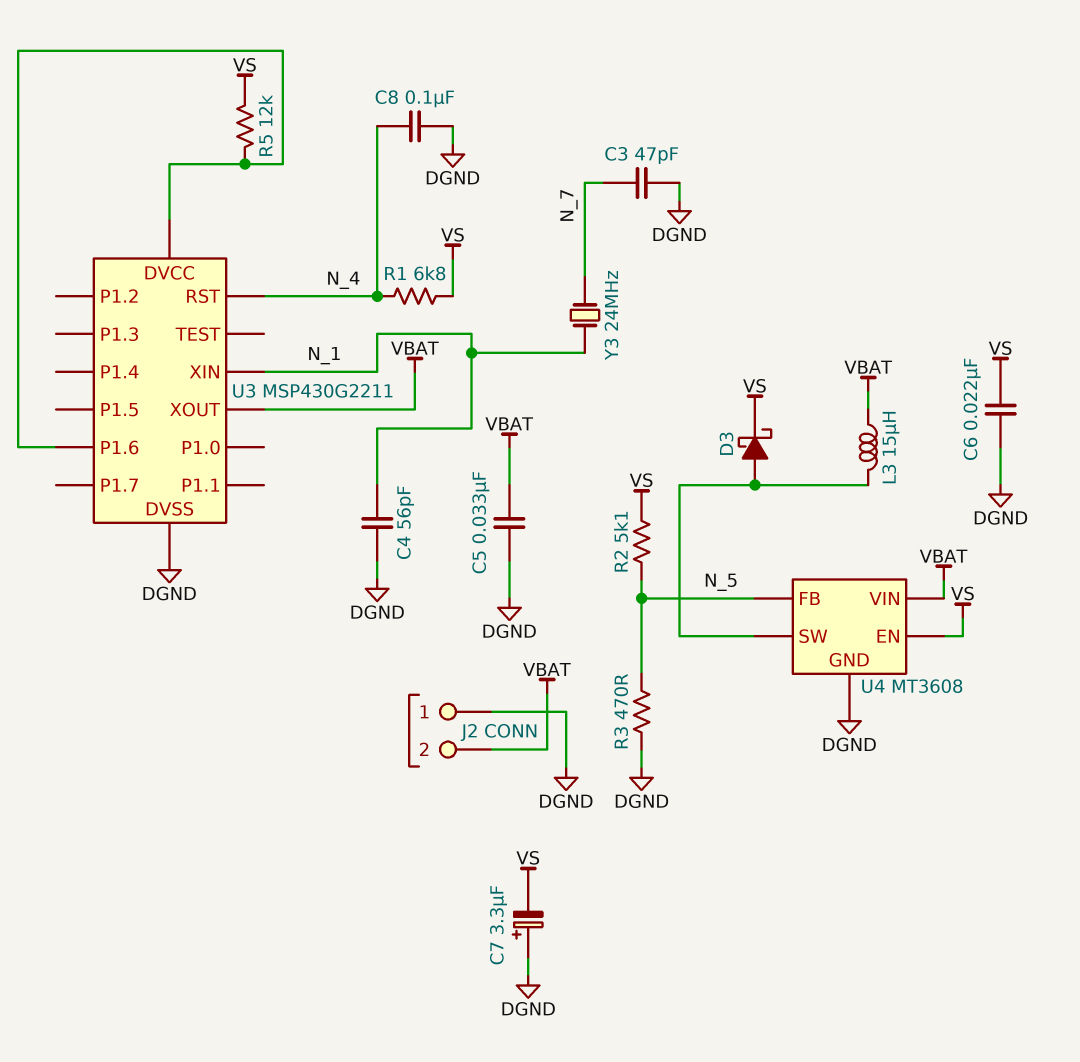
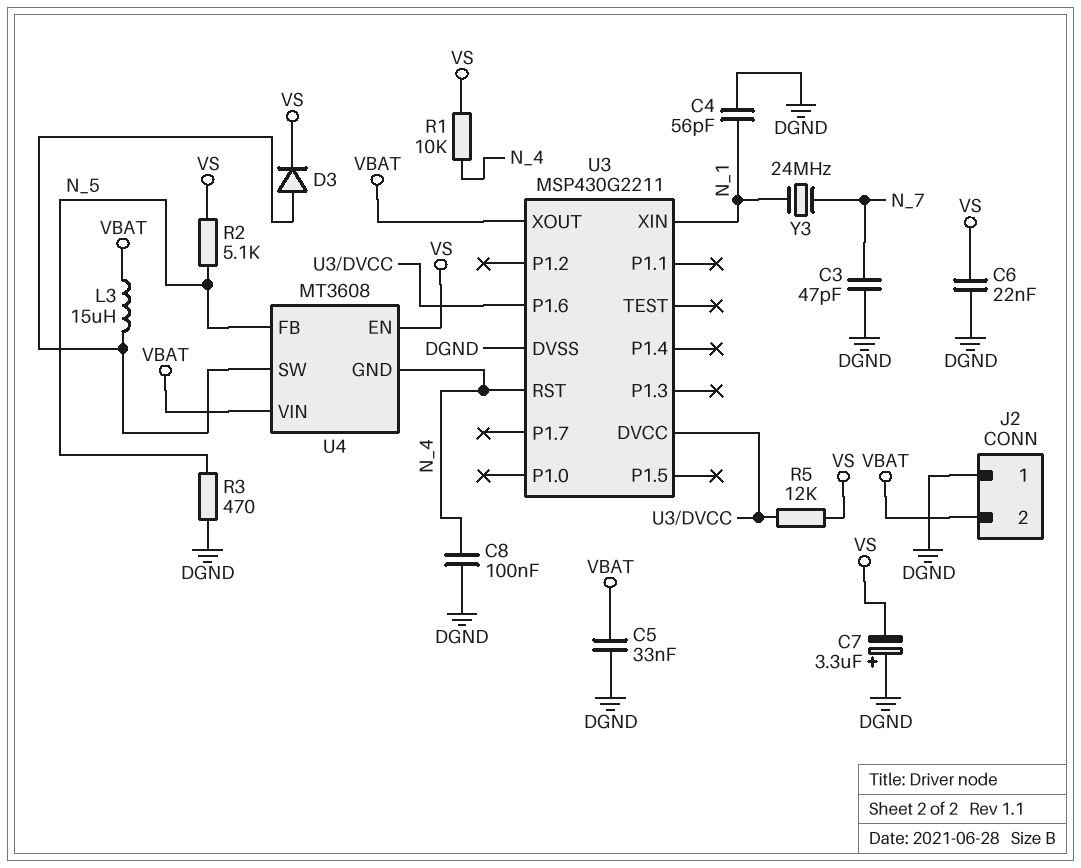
D3: schottky (A U4/SW, K VS) -> diode (A U4/SW, K VS)
R1: 6.8k (N_4, VS) -> 10k (N_4, VS)
U4 pin GND: DGND -> N_4

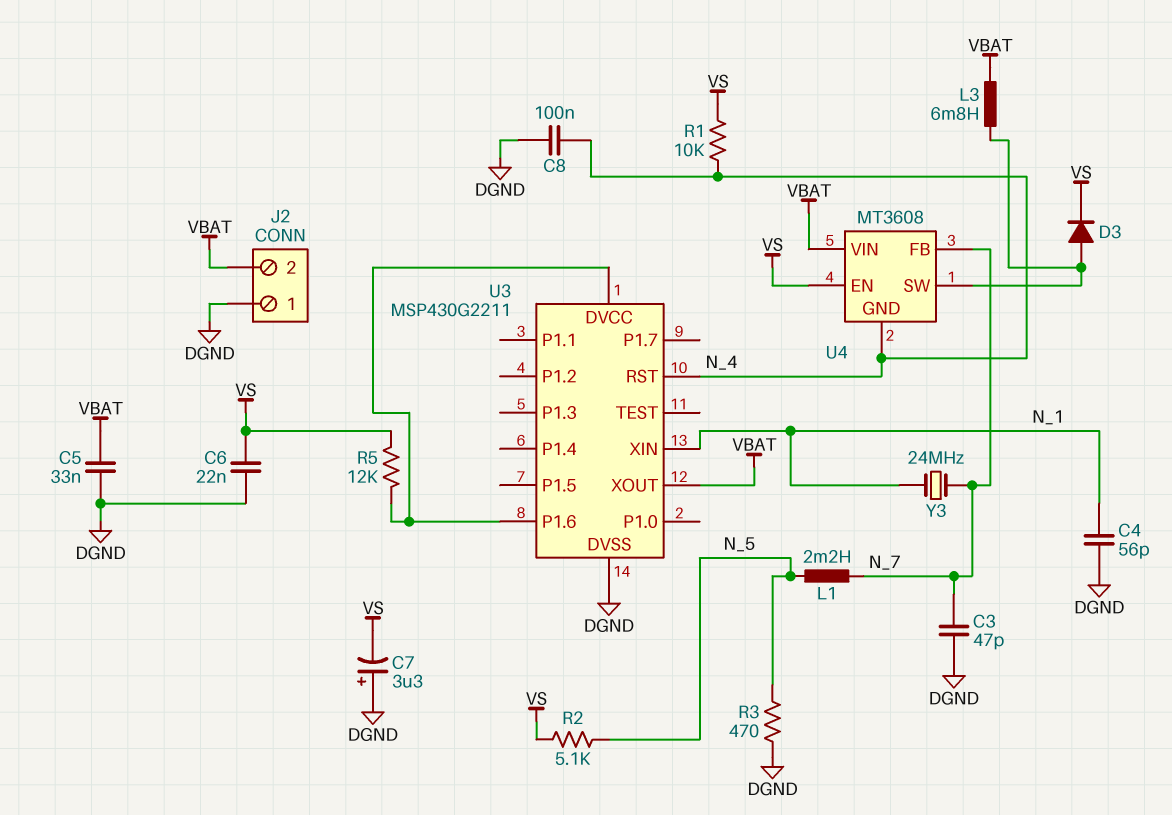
L1: none -> 2.2mH (N_5, N_7)
L3: 15uH (U4/SW, VBAT) -> 6.8mH (U4/SW, VBAT)
U4 pin FB: N_5 -> N_7

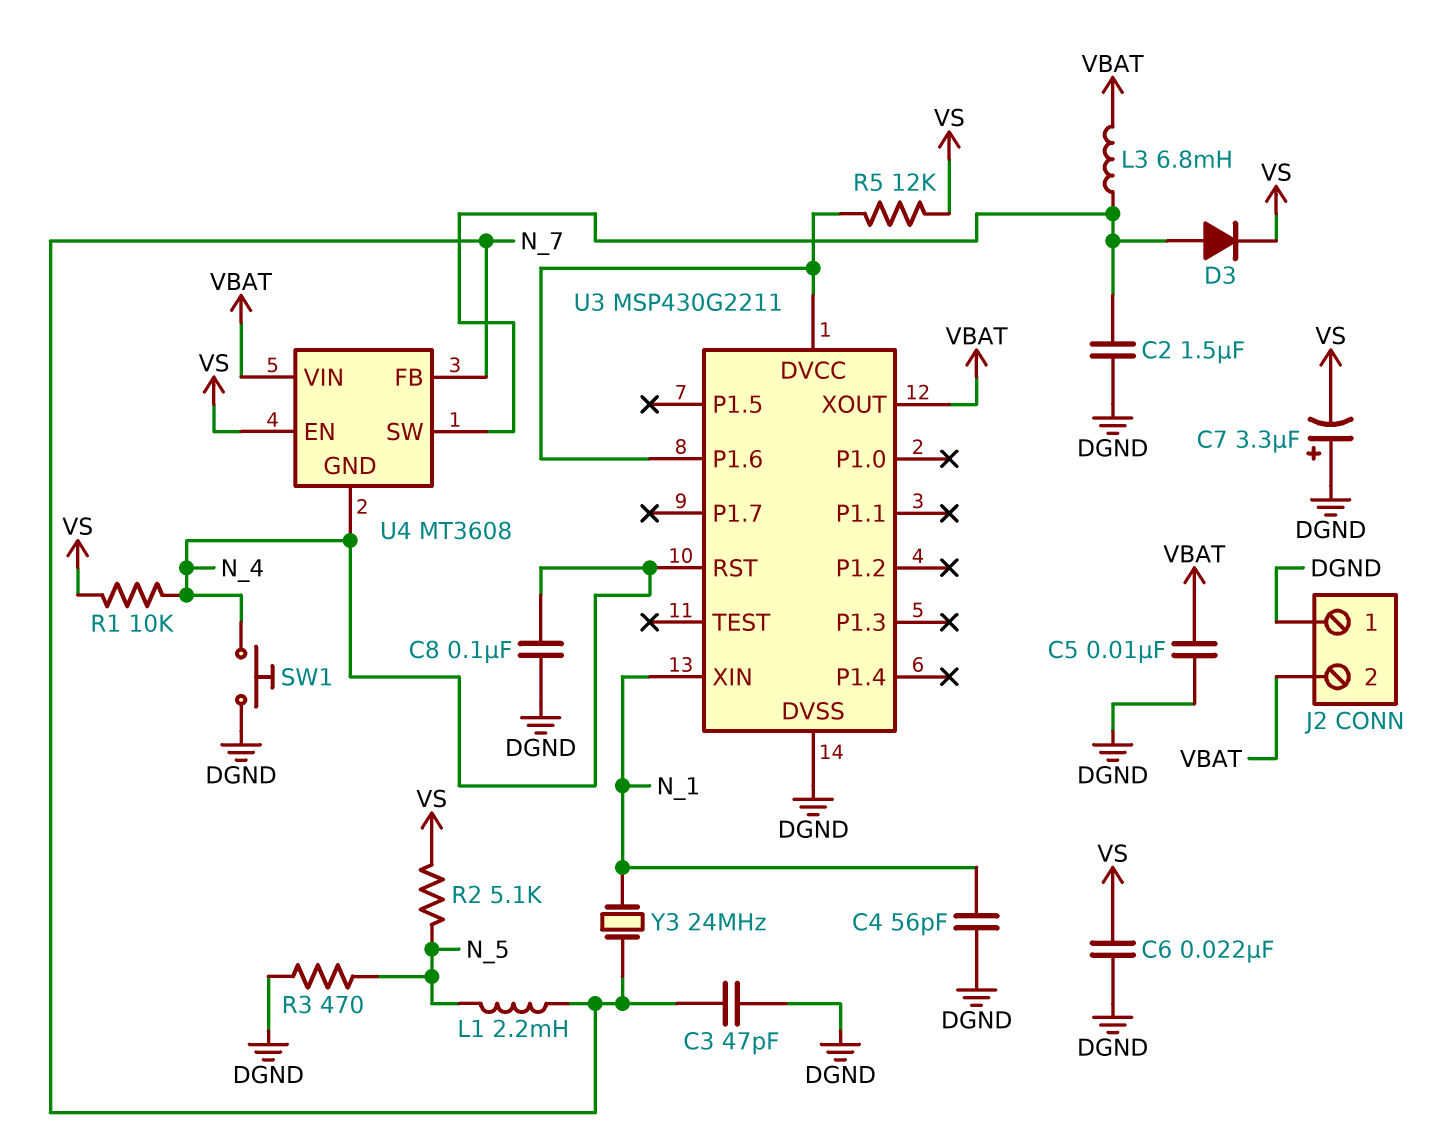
C2: none -> 1.5uF (DGND, U4/SW)
C5: 33nF (DGND, VBAT) -> 10nF (DGND, VBAT)
SW1: none -> button (DGND, N_4)

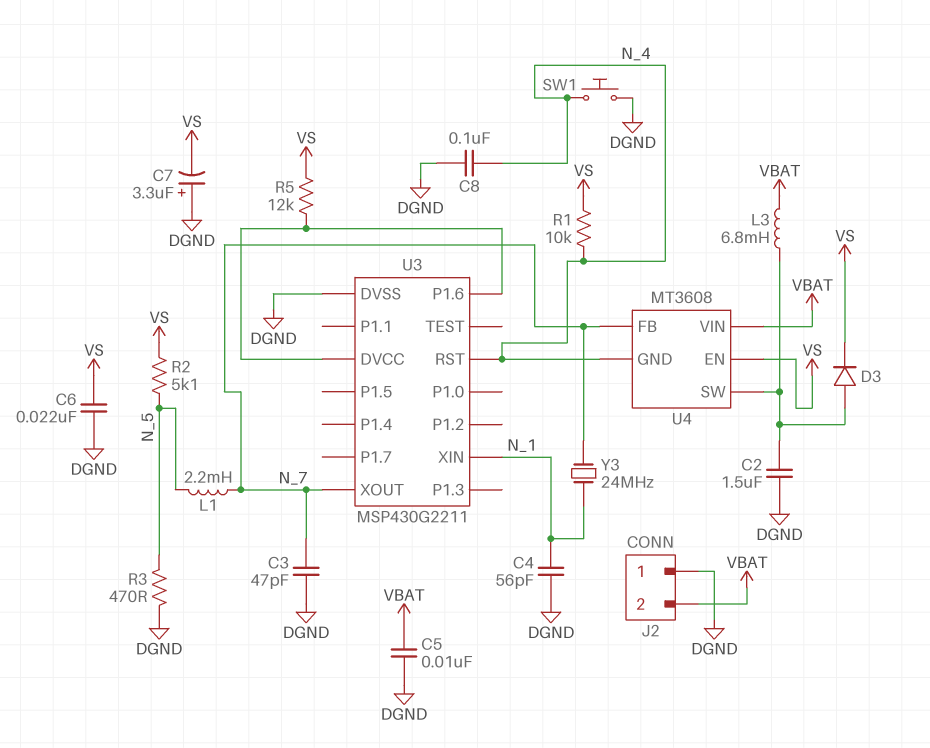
U3 pin XOUT: VBAT -> N_7

